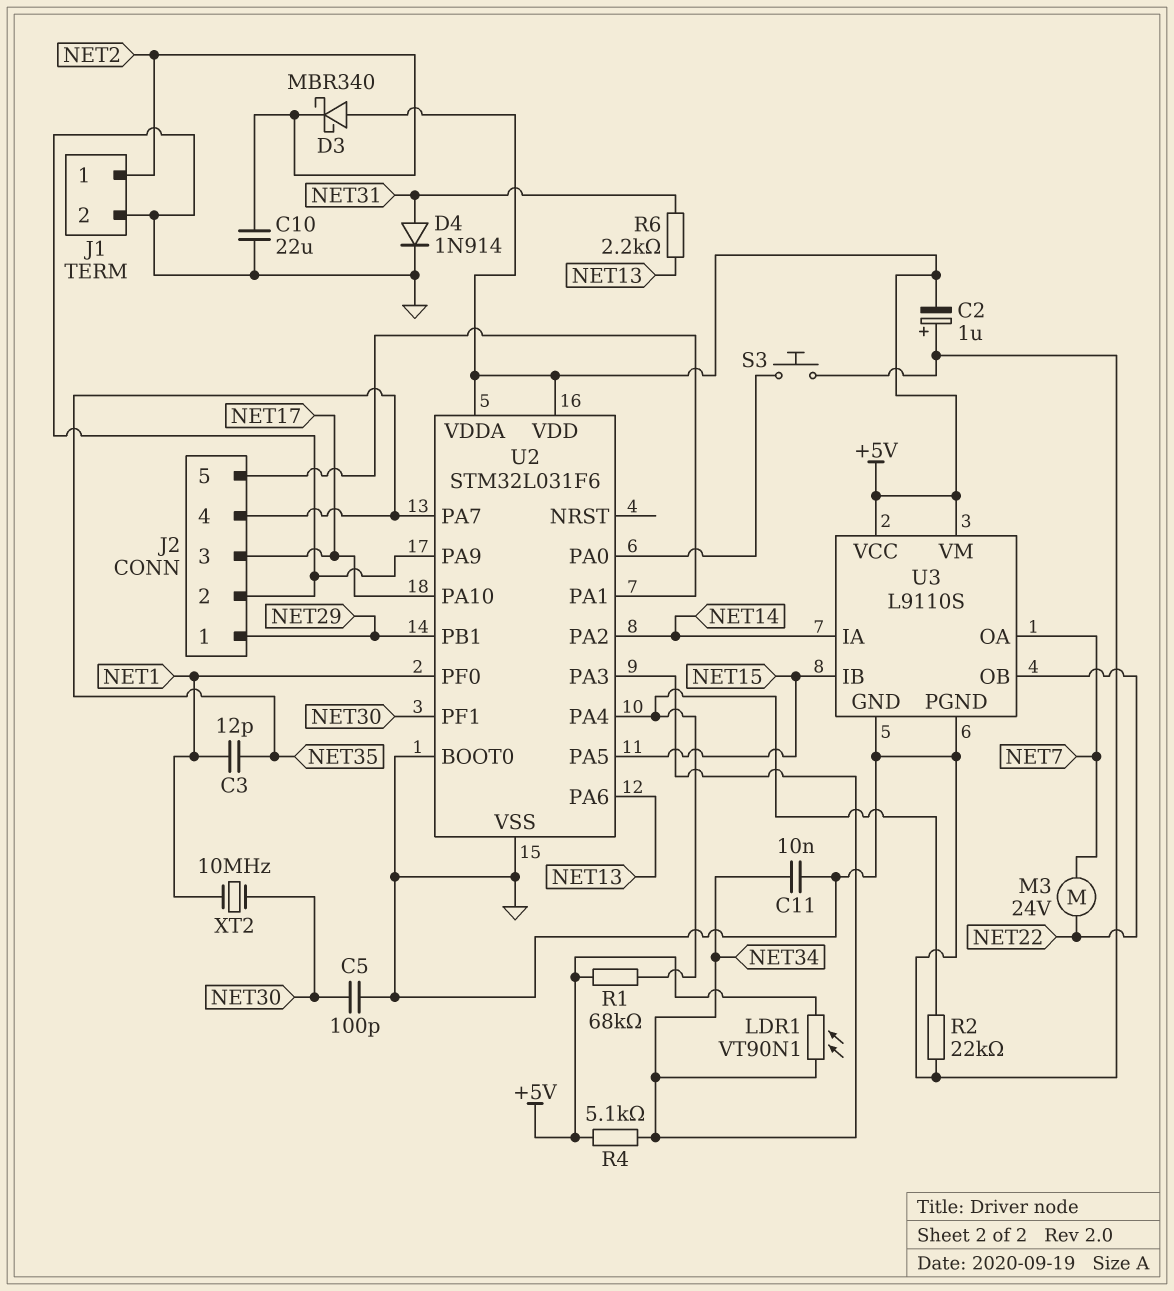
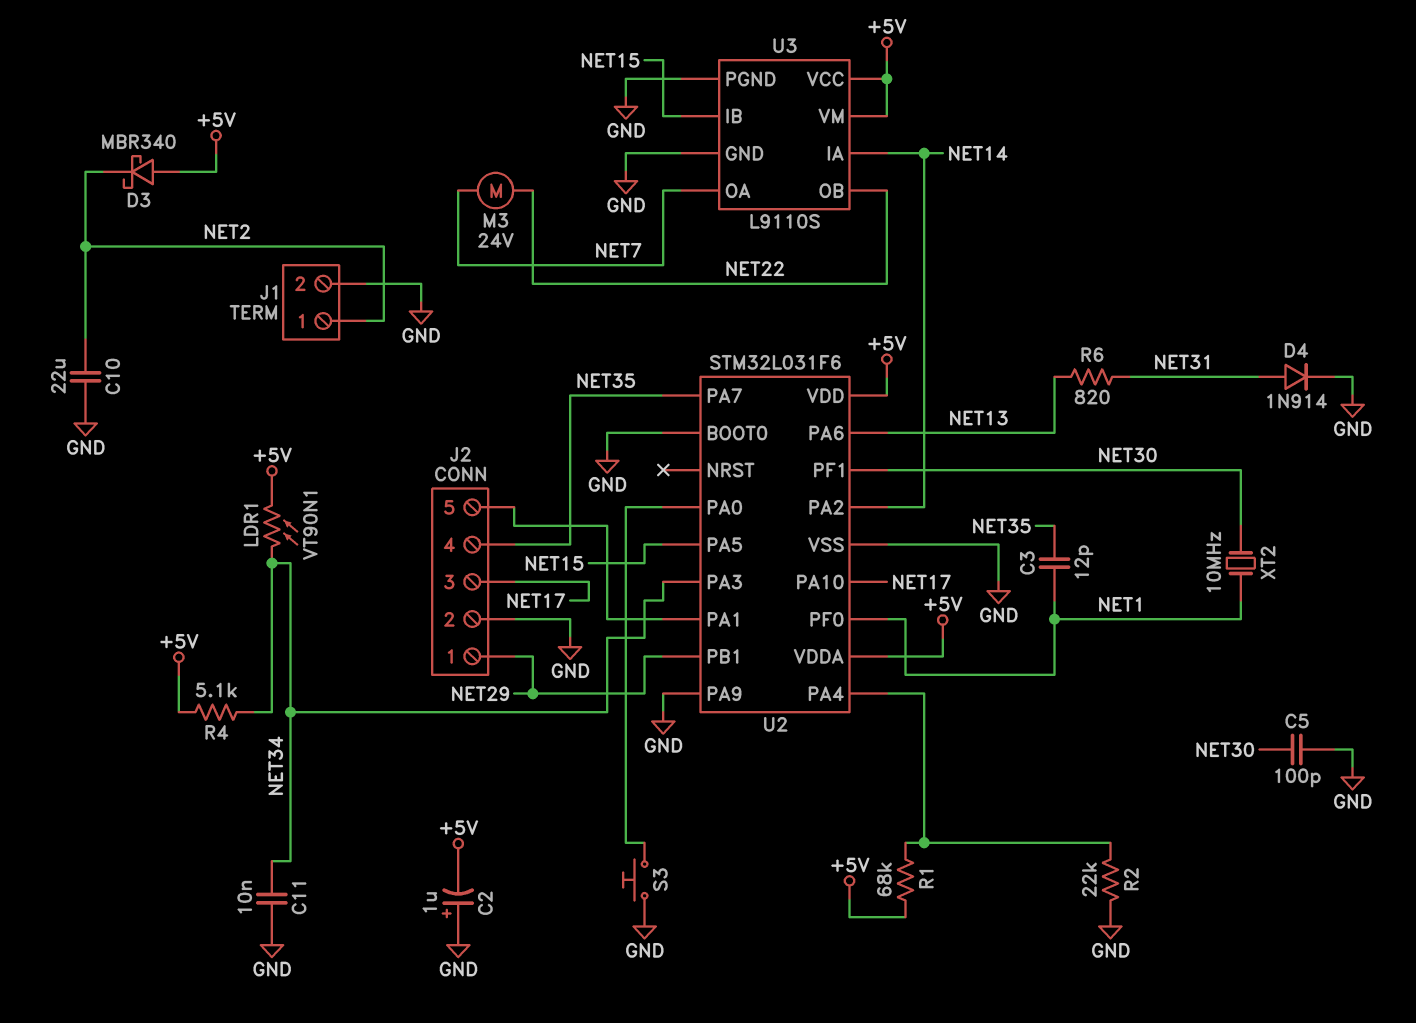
R6: 2.2k (NET13, NET31) -> 820 (NET13, NET31)

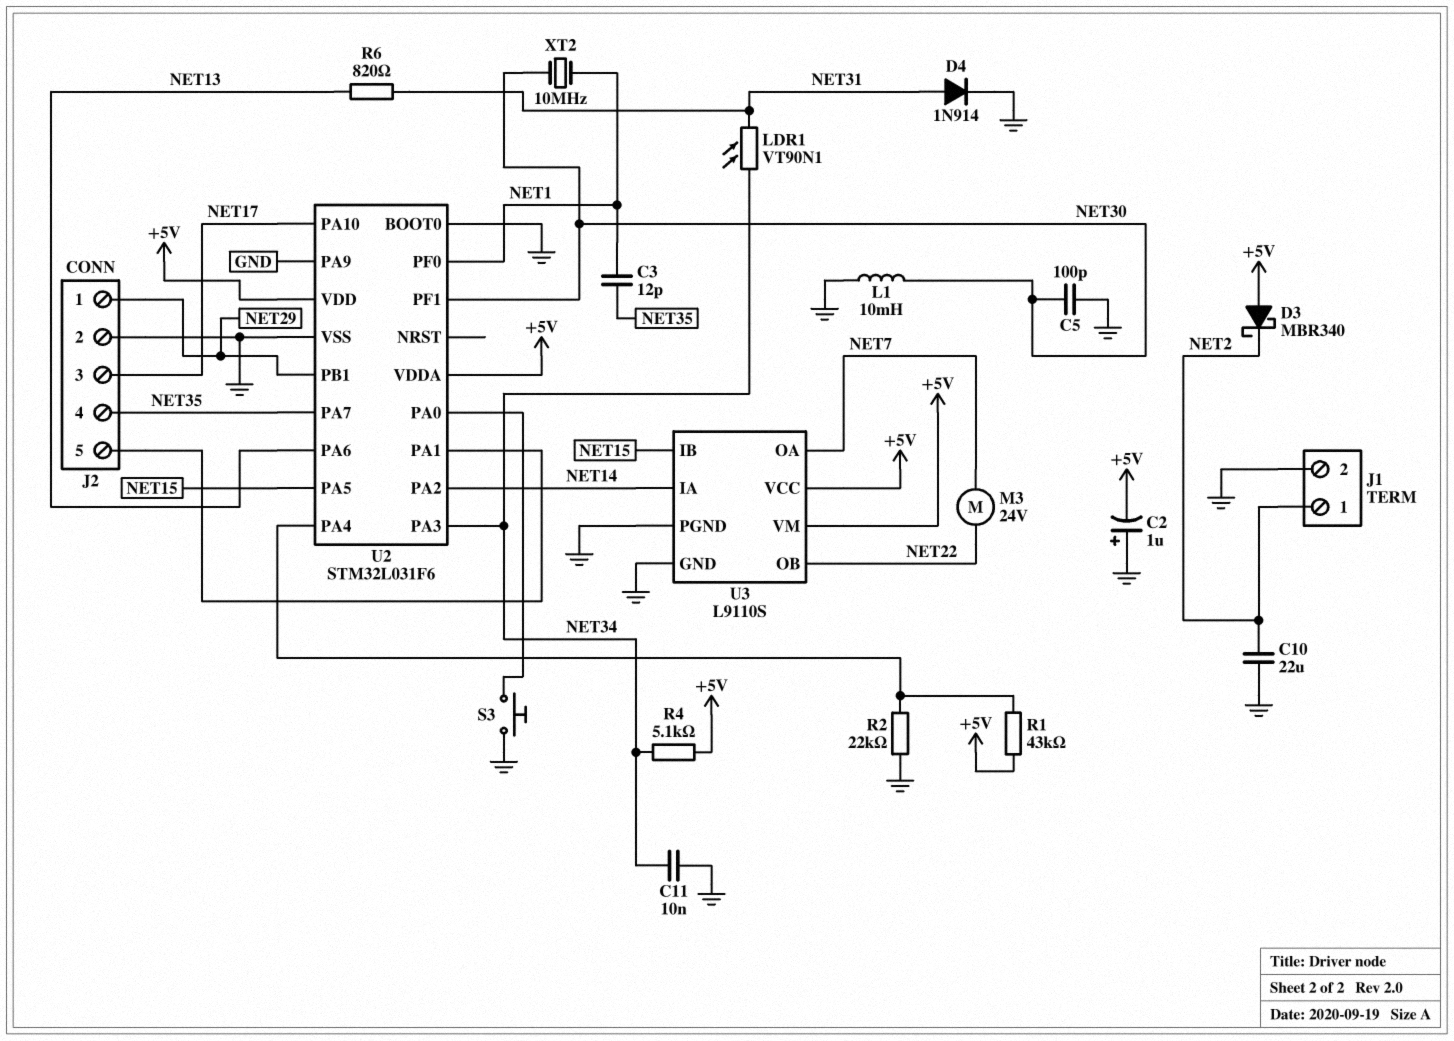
L1: none -> 10mH (GND, NET30)
LDR1: VT90N1 (+5V, NET34) -> VT90N1 (NET31, NET34)
R1: 68k (+5V, U2/PA4) -> 43k (+5V, U2/PA4)

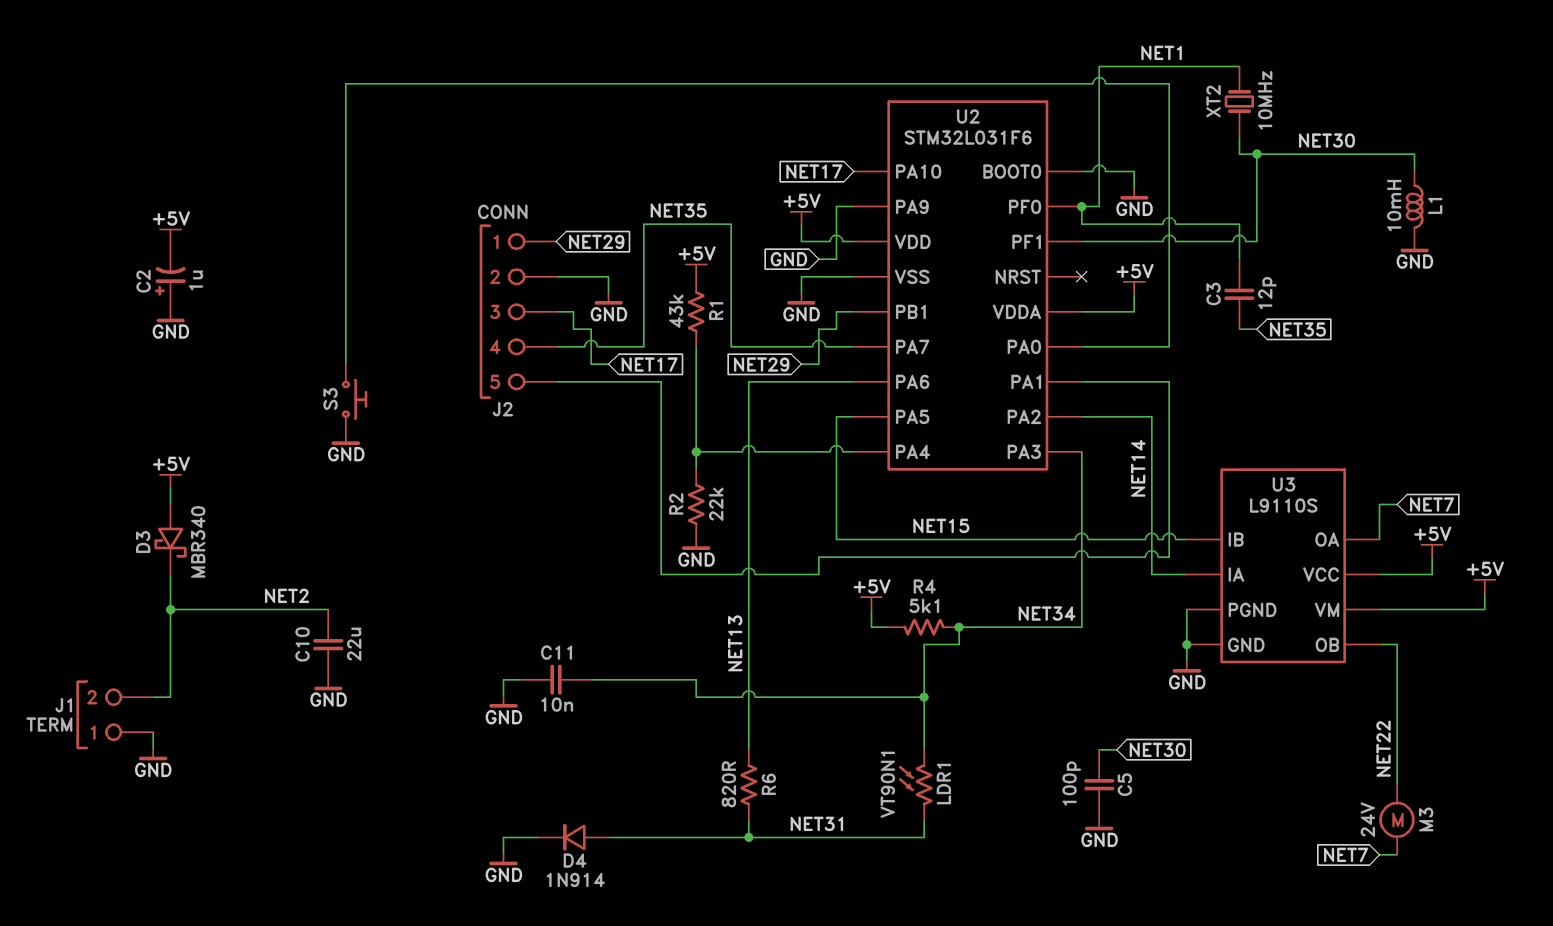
J1 pin 1: NET2 -> GND
J1 pin 2: GND -> NET2

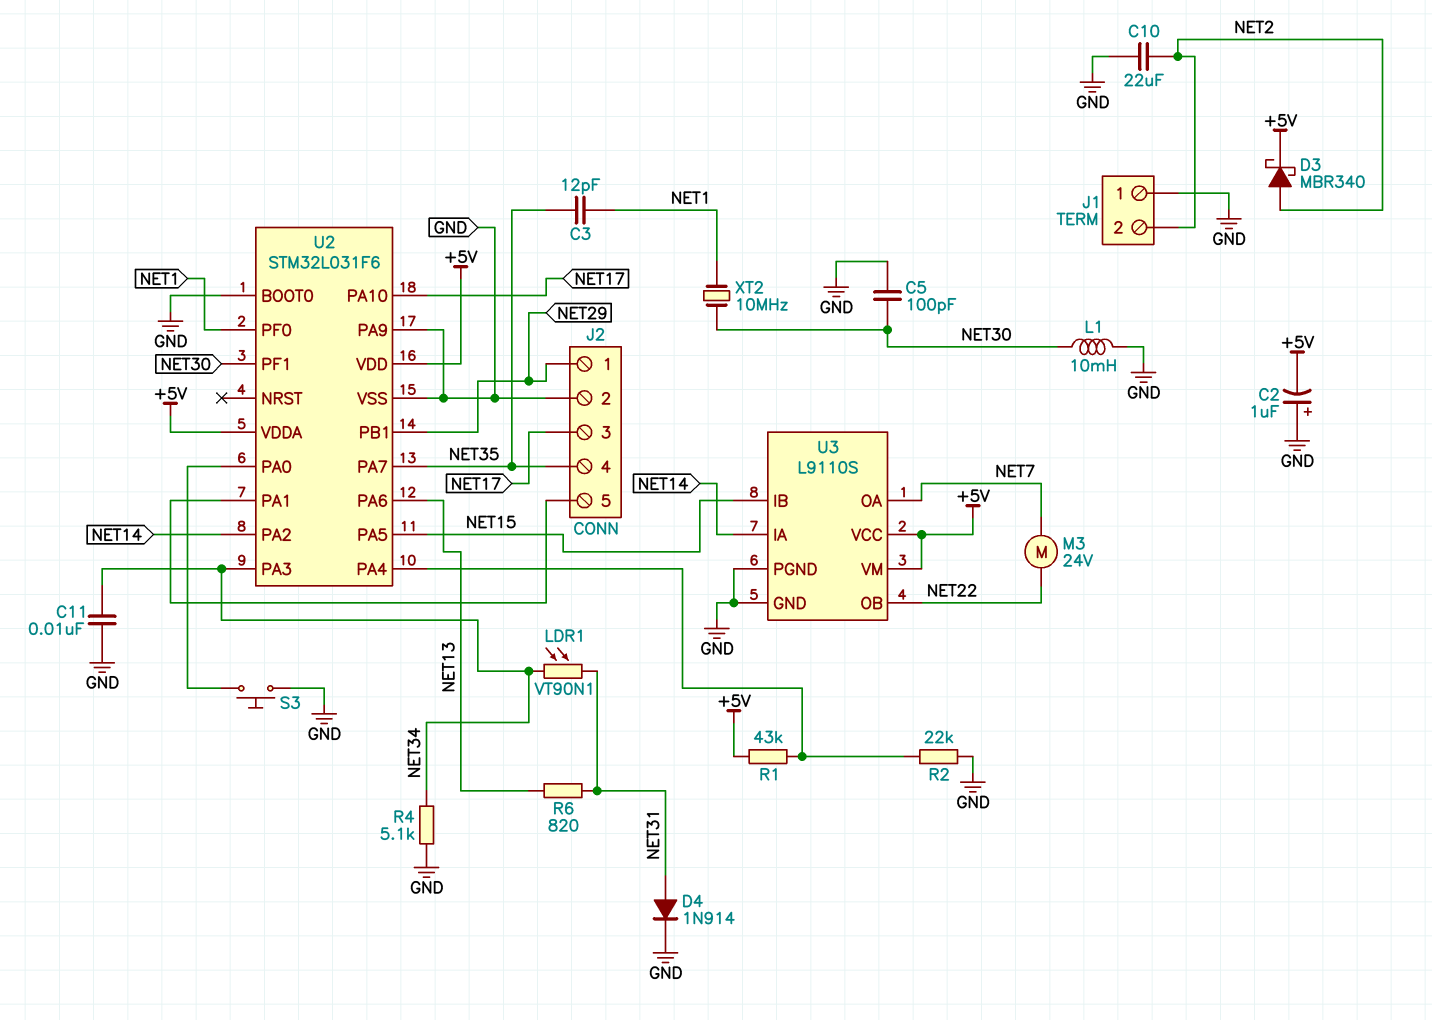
D3: schottky MBR340 (A +5V, K NET2) -> schottky MBR340 (A NET2, K +5V)
R4: 5.1k (+5V, NET34) -> 5.1k (GND, NET34)

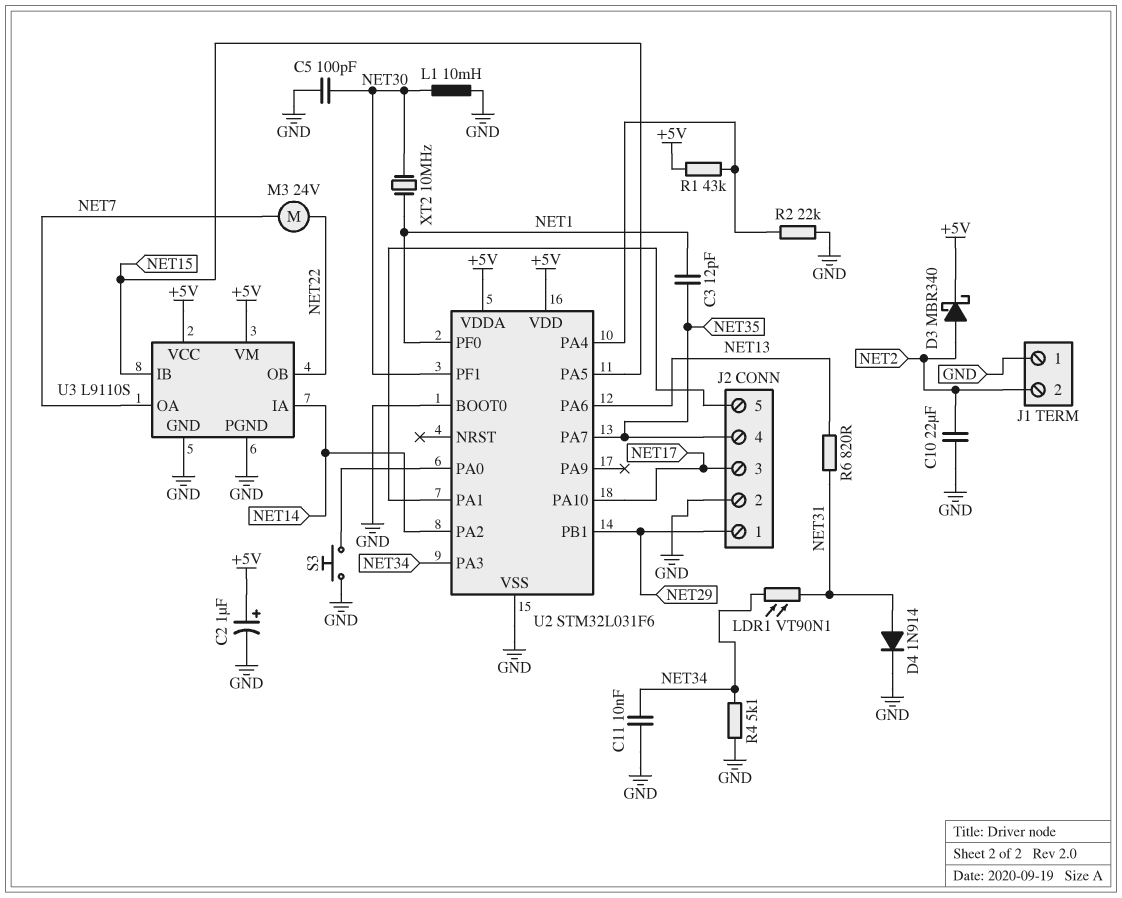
C2: 1uF (plus GND, minus +5V) -> 1uF (plus +5V, minus GND)
U2 pin PA9: GND -> none

